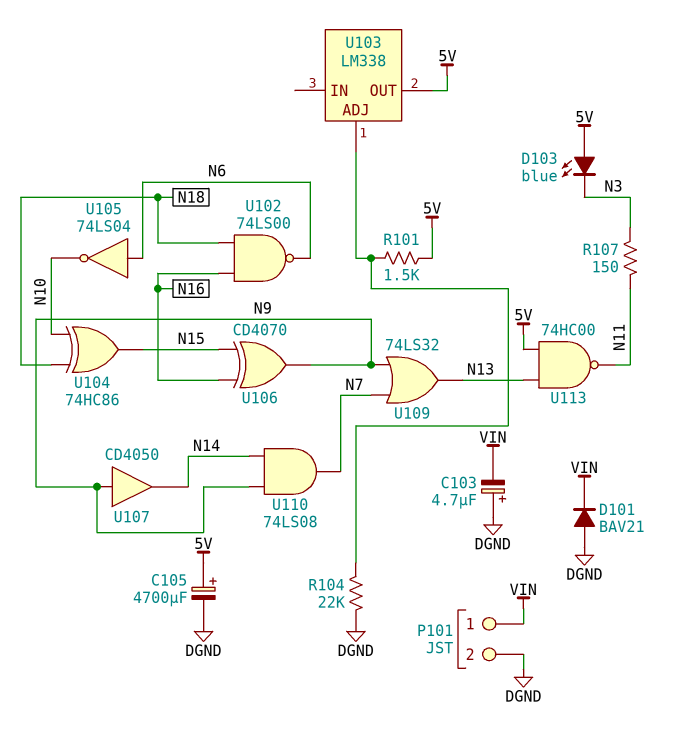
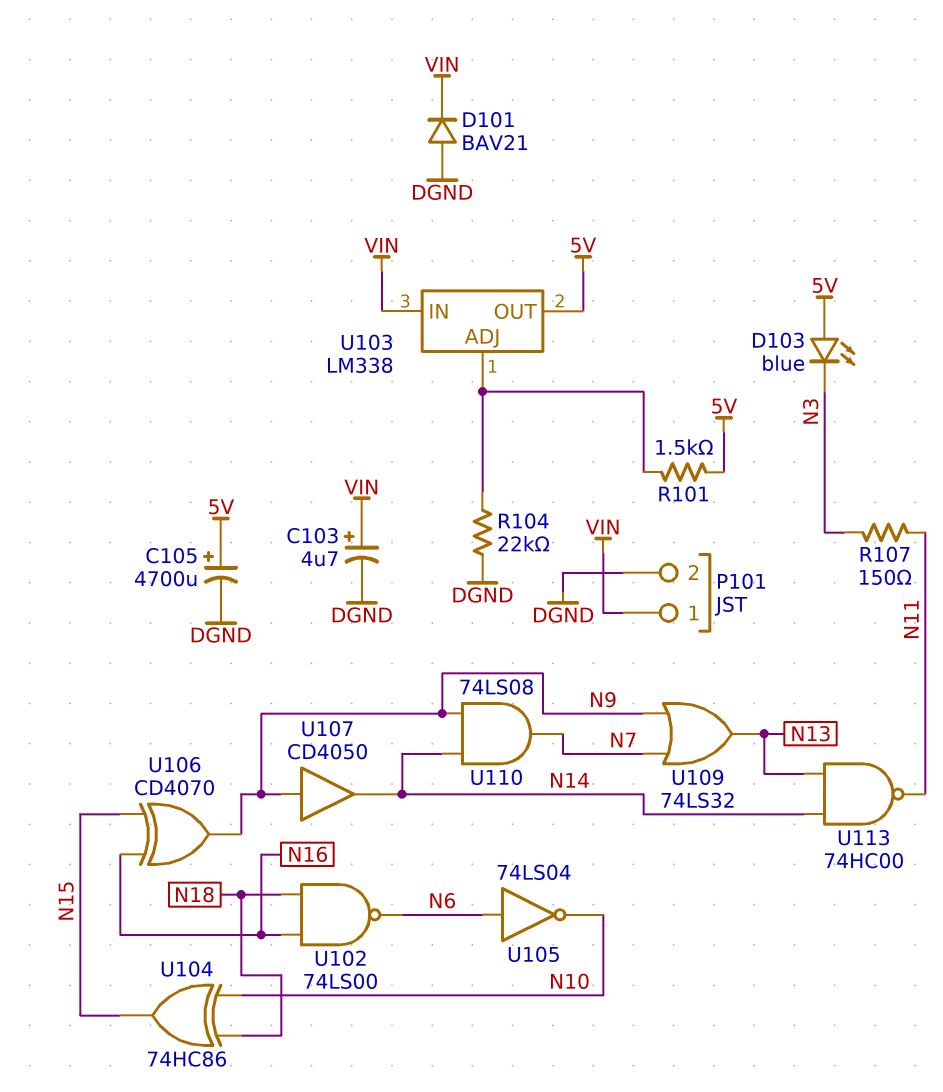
C103: 4.7uF (plus DGND, minus VIN) -> 4.7uF (plus VIN, minus DGND)
U103 pin IN: none -> VIN
U113: NAND 74HC00 (in 5V, in N13, out N11) -> NAND 74HC00 (in N13, in N14, out N11)

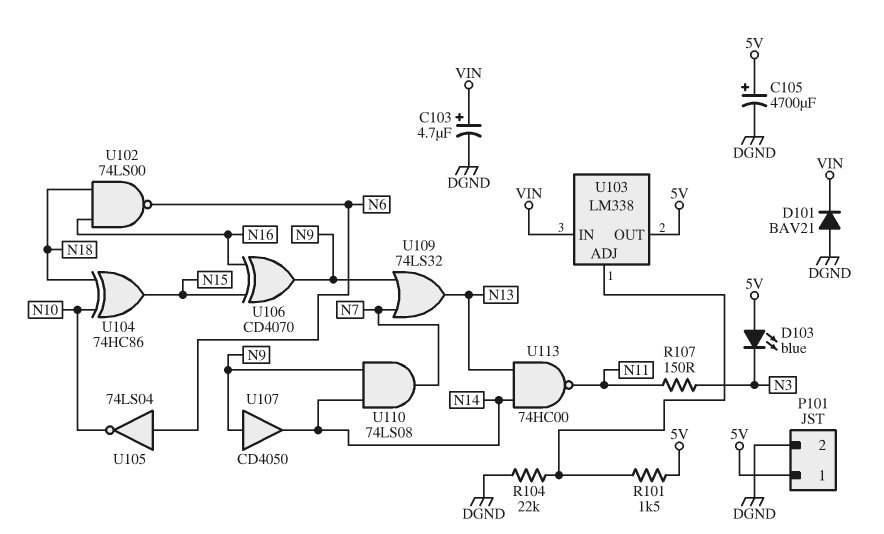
P101 pin 1: VIN -> 5V

